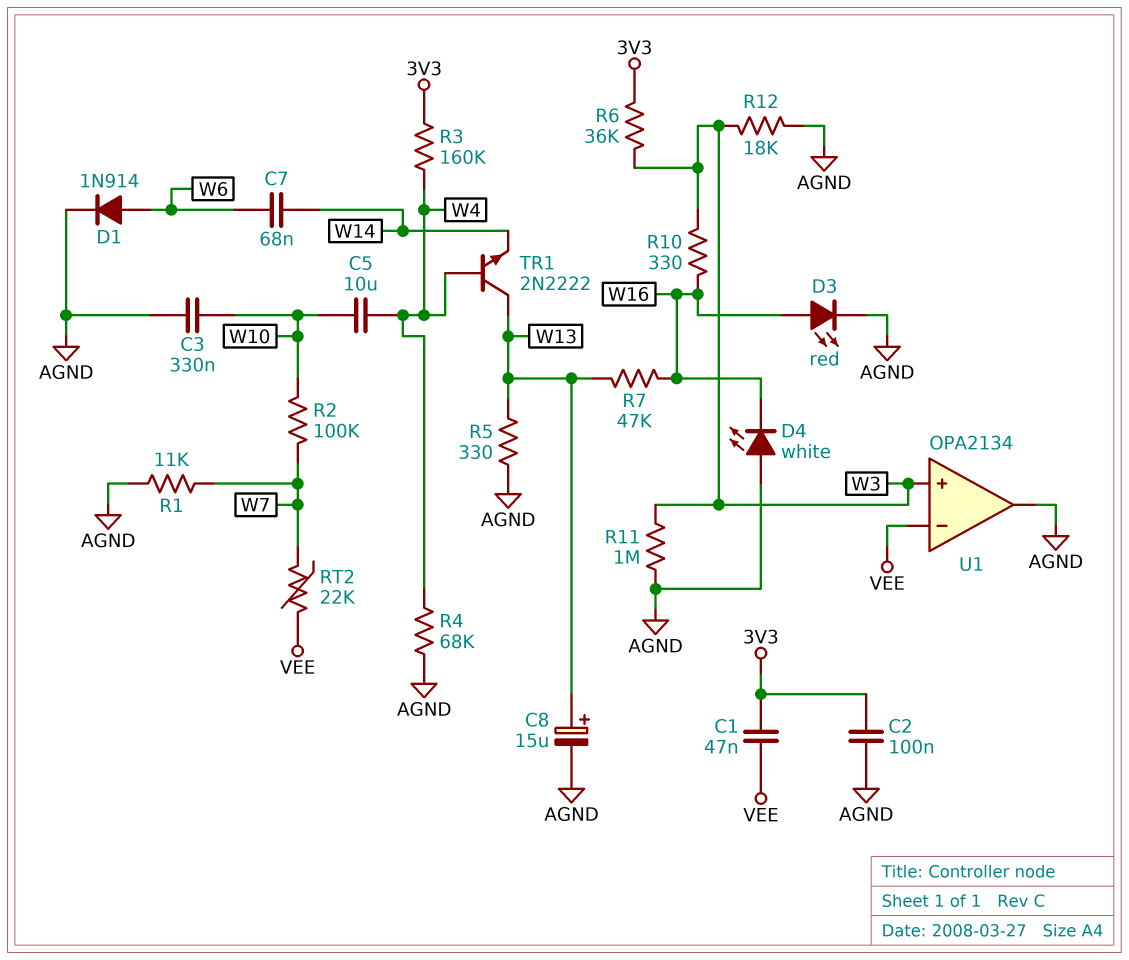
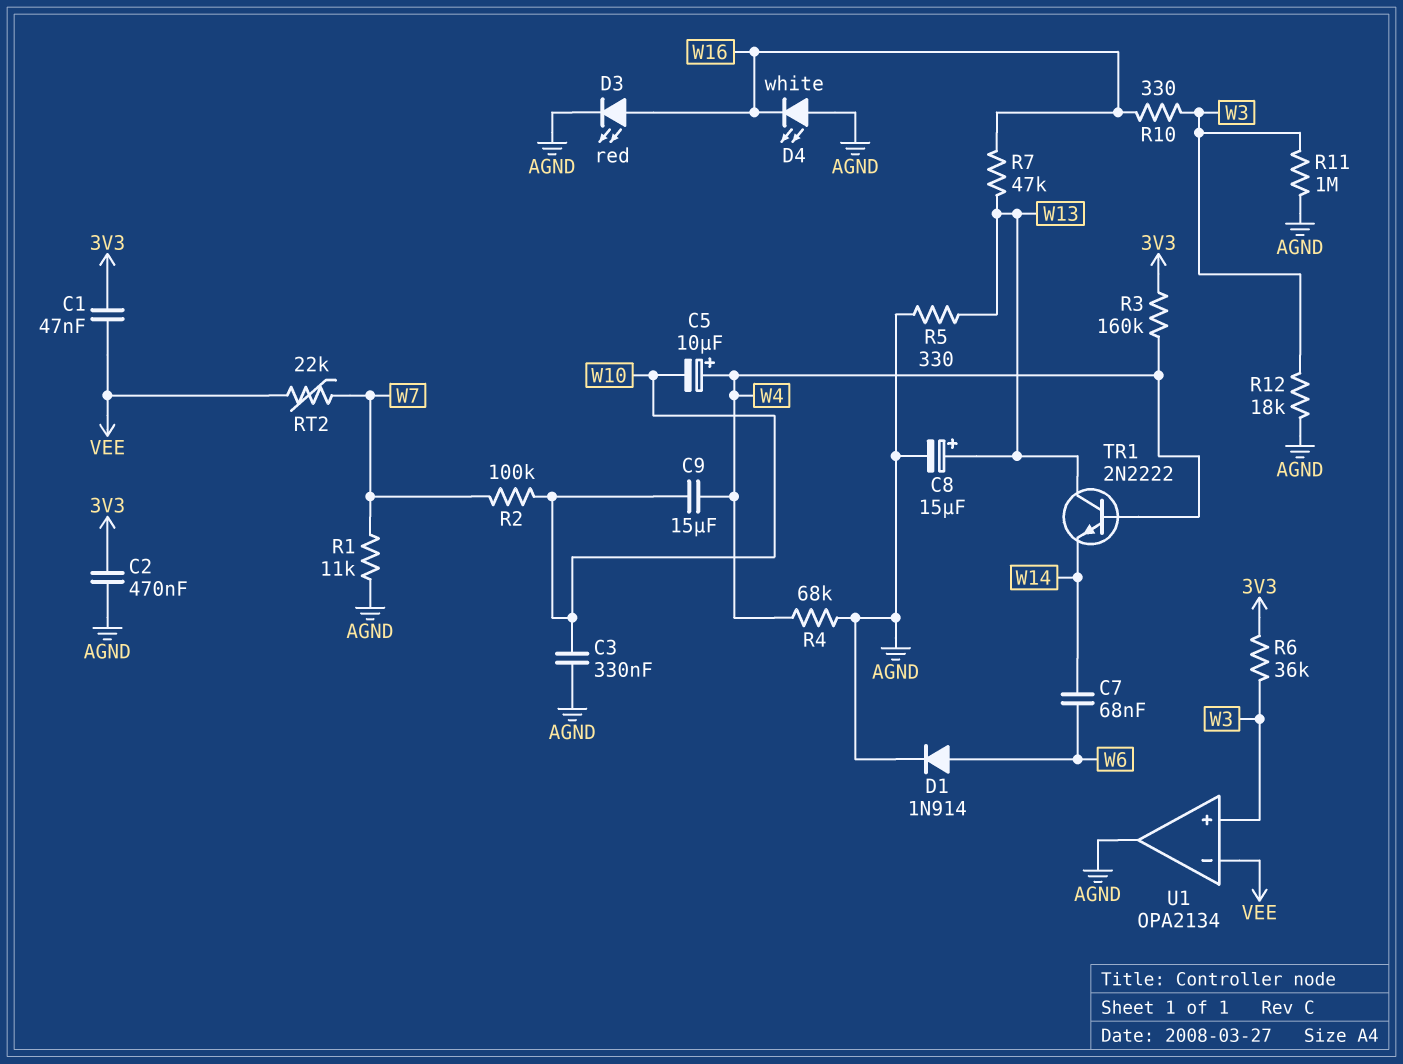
C2: 100nF (3V3, AGND) -> 470nF (3V3, AGND)
C5: 10uF (W4, W10) -> 10uF (plus W4, minus W10)
C9: none -> 15uF (W4, W10)

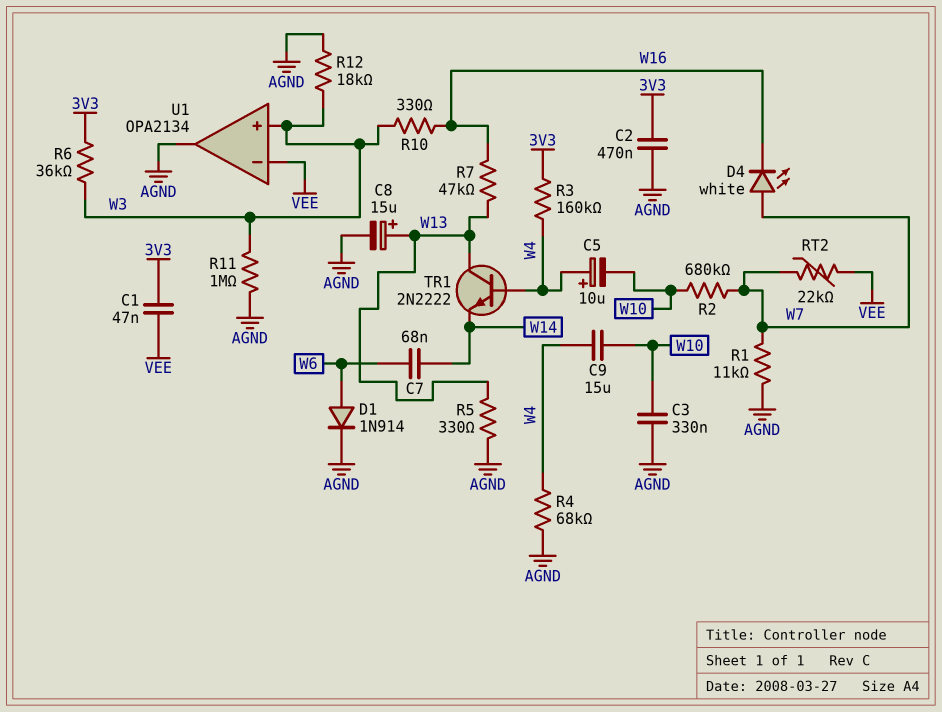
D3: LED red (A W16, K AGND) -> none
D4: LED white (A AGND, K W16) -> LED white (A W7, K W16)
R2: 100k (W7, W10) -> 680k (W7, W10)

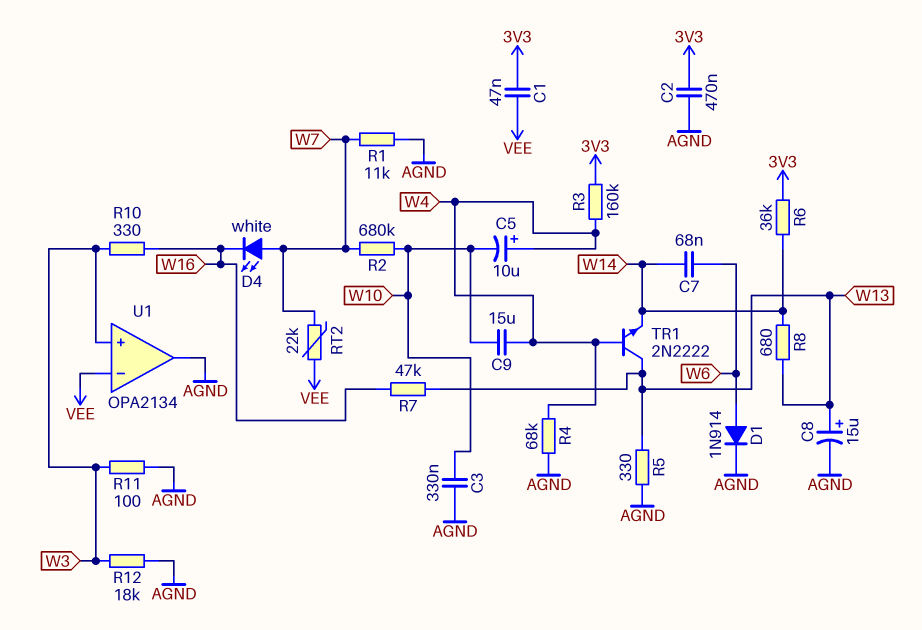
R6: 36k (3V3, W3) -> 36k (3V3, W14)
R8: none -> 680 (W13, W14)
R11: 1M (AGND, W3) -> 100 (AGND, W3)

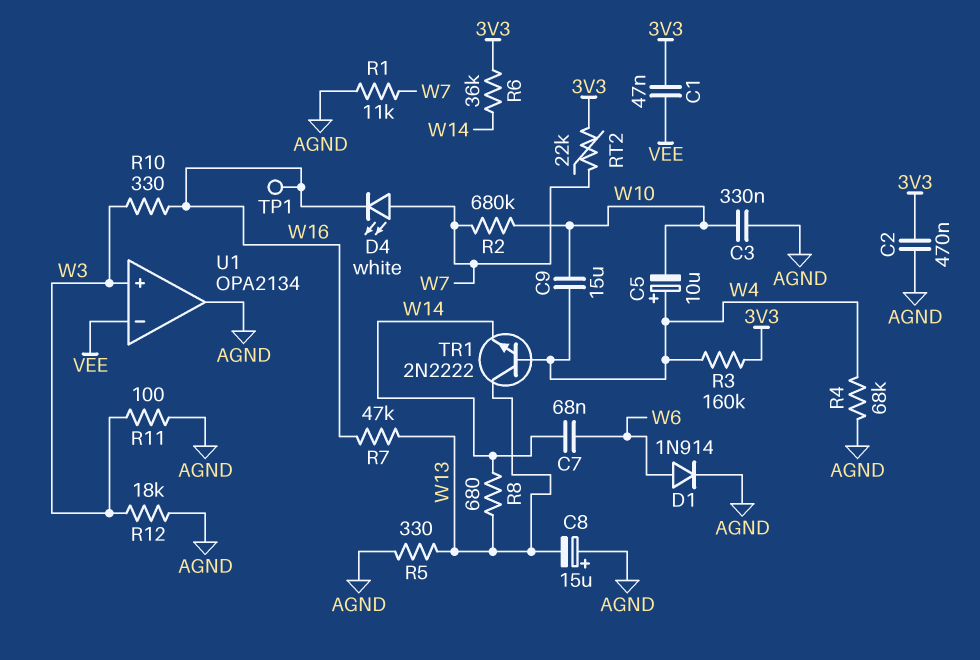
C8: 15uF (plus W13, minus AGND) -> 15uF (plus AGND, minus W13)
RT2: 22k (VEE, W7) -> 22k (3V3, W7)
TP1: none -> test point (W16)

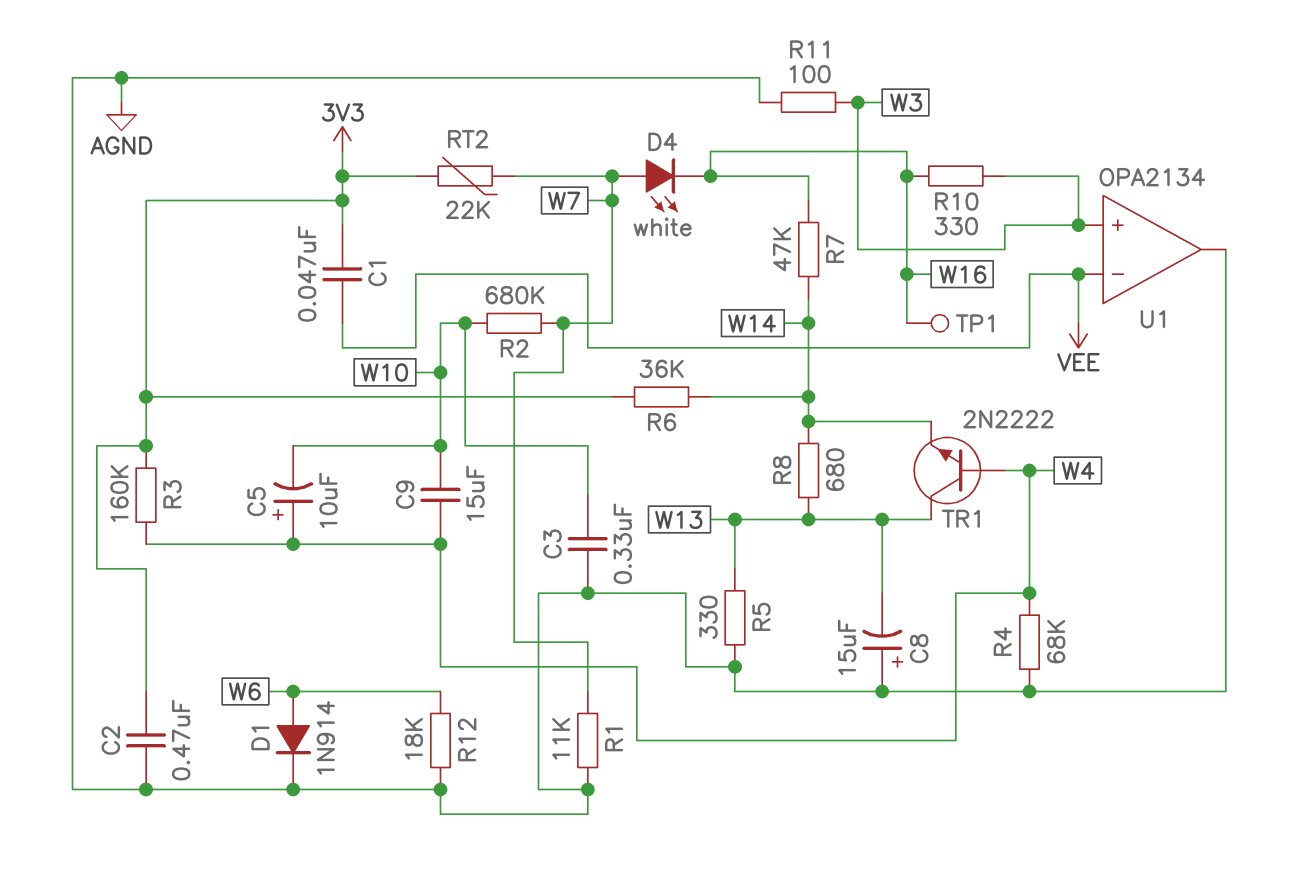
C7: 68nF (W6, W14) -> none
R7: 47k (W13, W16) -> 47k (W14, W16)
R12: 18k (AGND, W3) -> 18k (AGND, W6)

